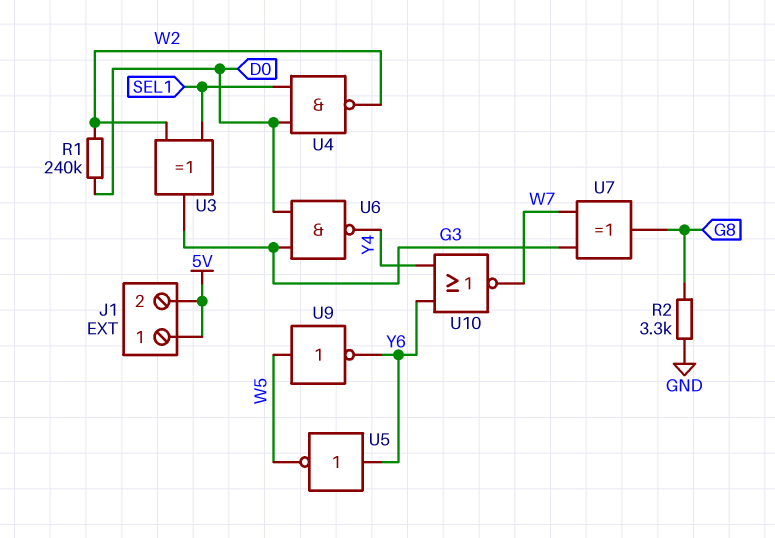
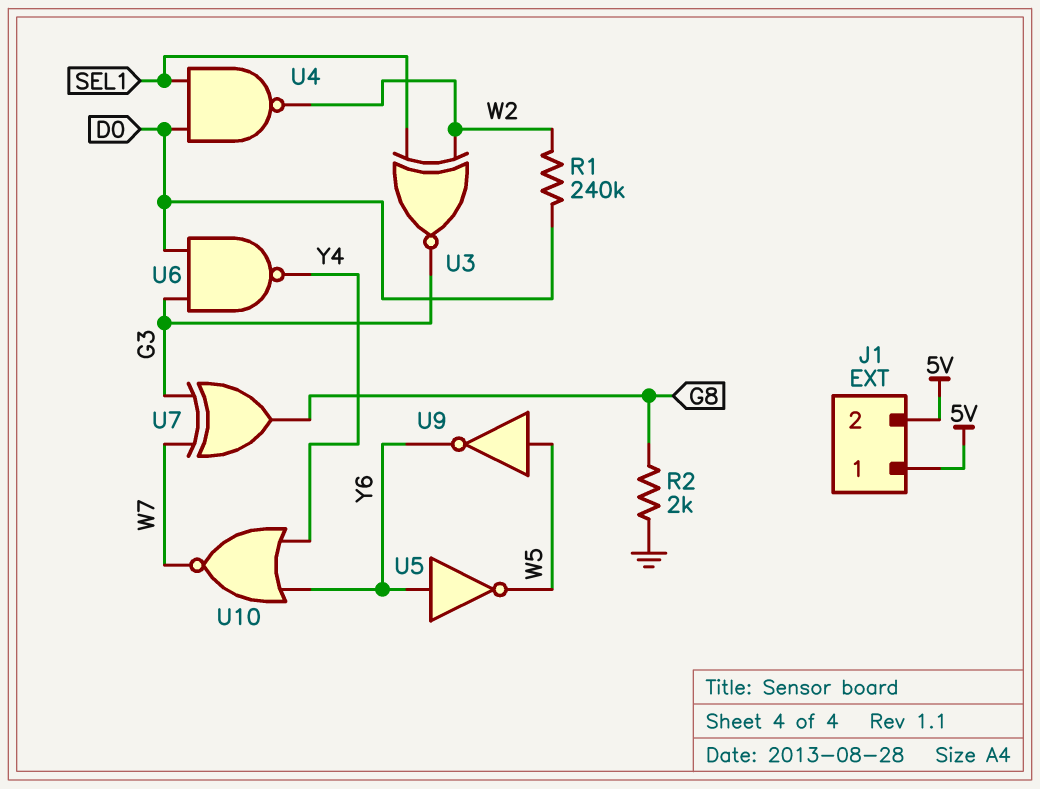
R2: 3.3k (G8, GND) -> 2k (G8, GND)
U3: XOR (in SEL1, in W2, out G3) -> XNOR (in SEL1, in W2, out G3)

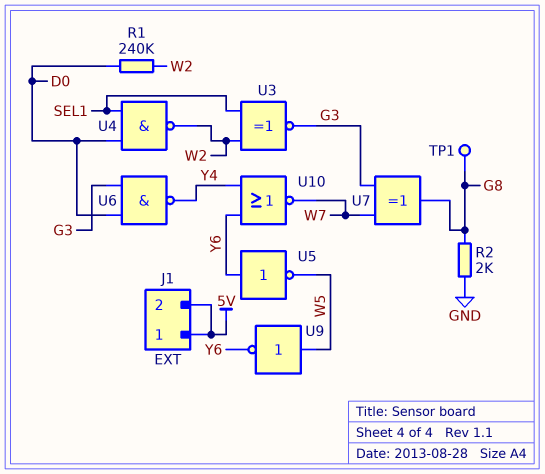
TP1: none -> test point (G8)

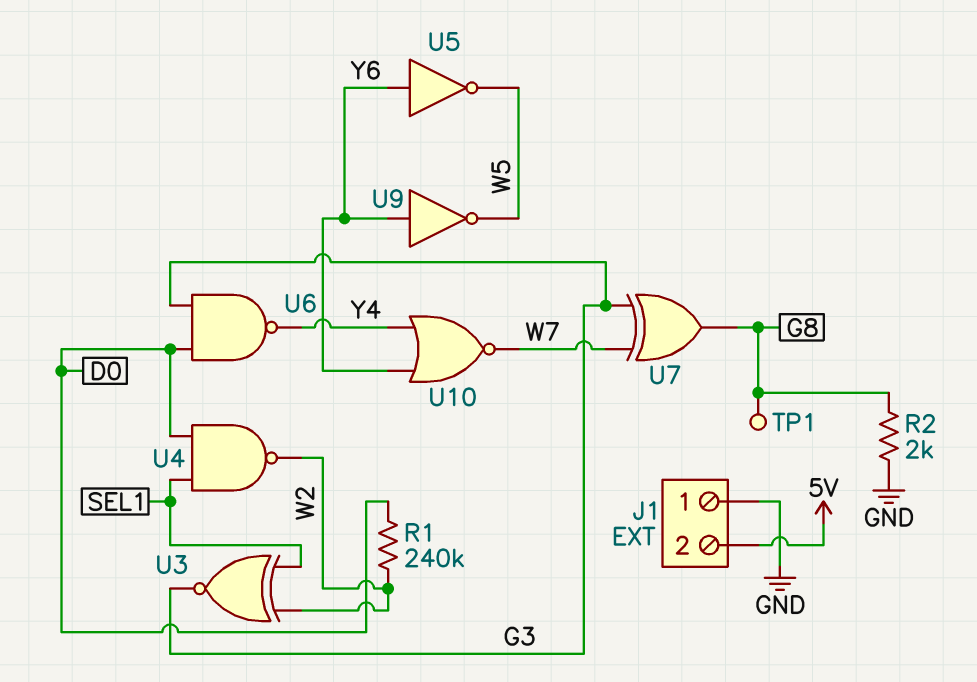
J1 pin 1: 5V -> GND
U9: NOT (in W5, out Y6) -> NOT (in Y6, out W5)

